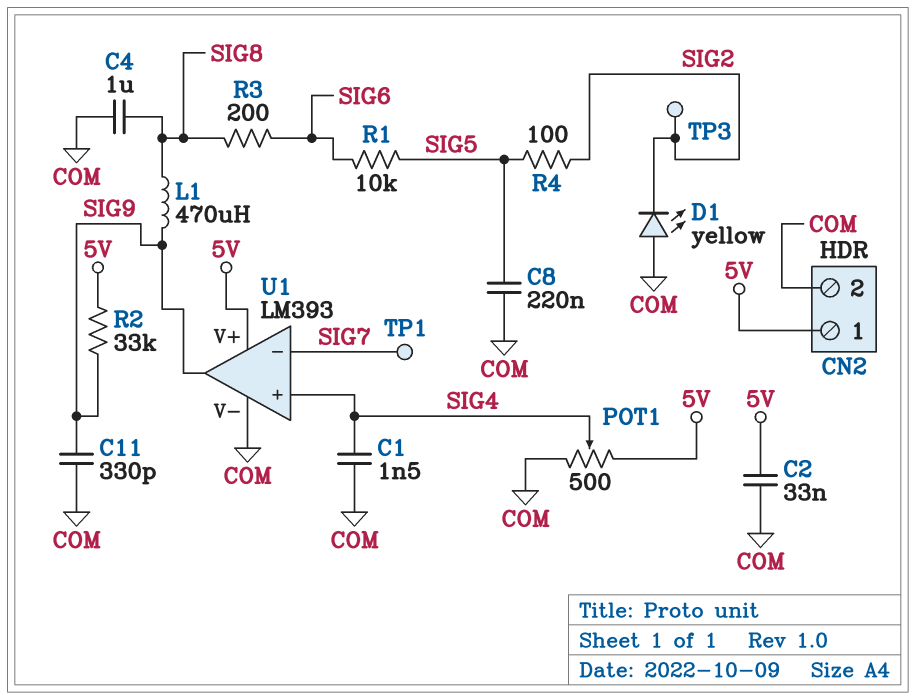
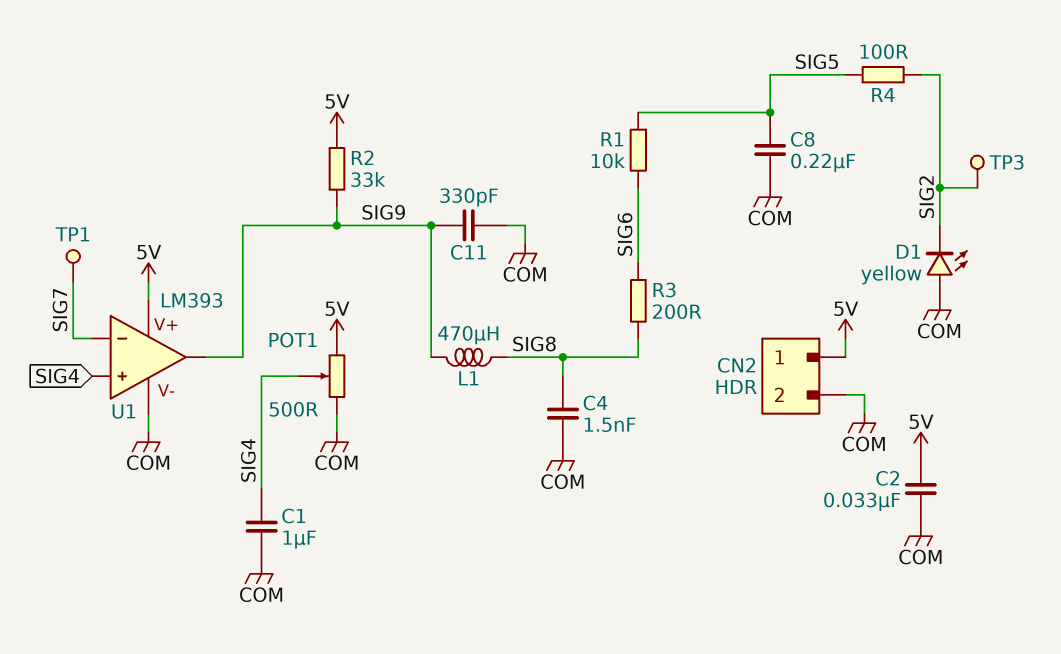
C1: 1.5nF (COM, SIG4) -> 1uF (COM, SIG4)
C4: 1uF (COM, SIG8) -> 1.5nF (COM, SIG8)

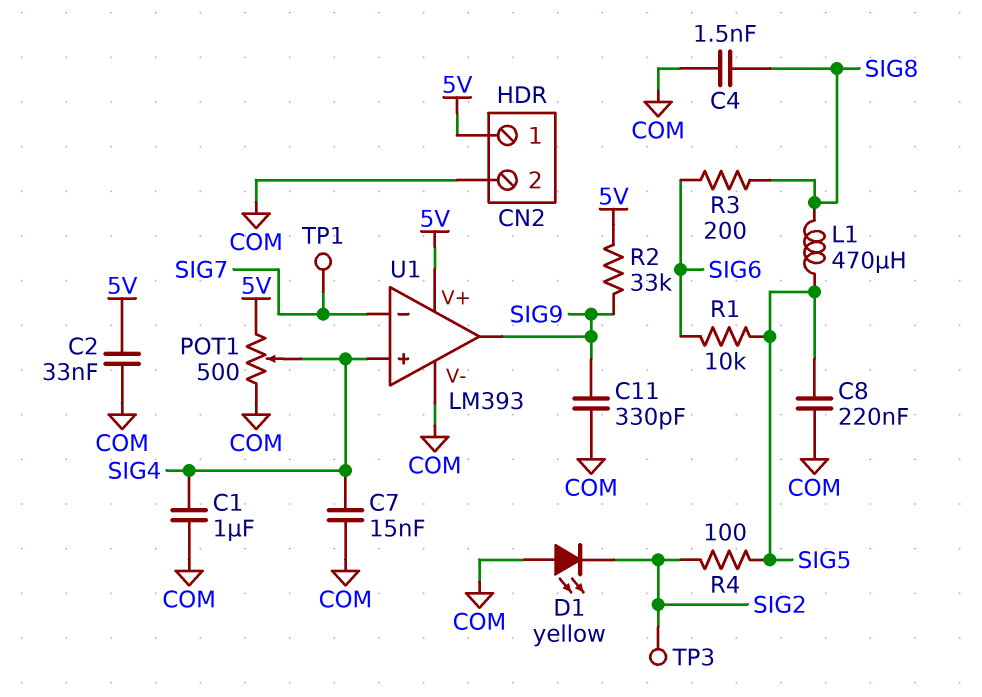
C7: none -> 15nF (COM, SIG4)
L1: 470uH (SIG8, SIG9) -> 470uH (SIG5, SIG8)

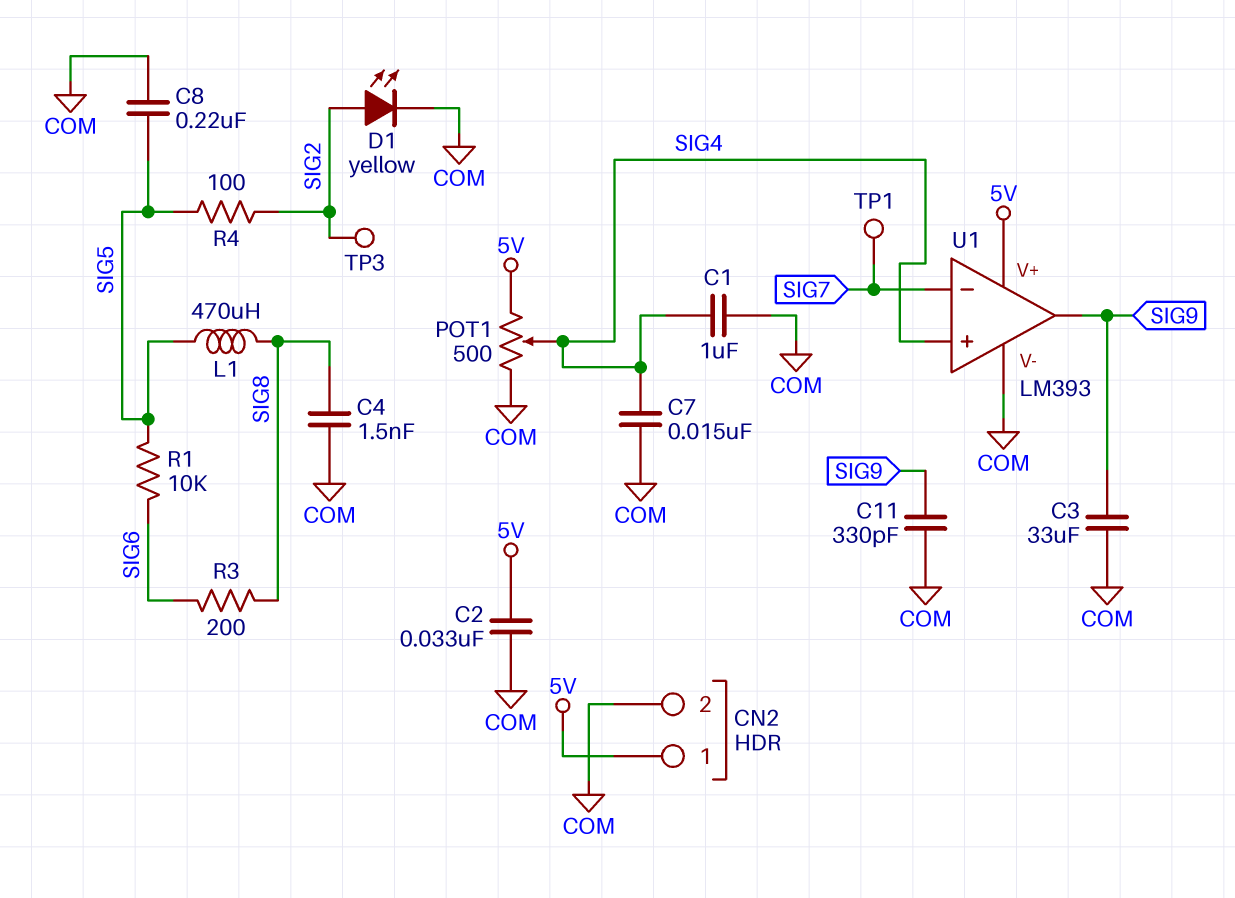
C3: none -> 33uF (COM, SIG9)
D1: LED yellow (A COM, K SIG2) -> LED yellow (A SIG2, K COM)
R2: 33k (5V, SIG9) -> none

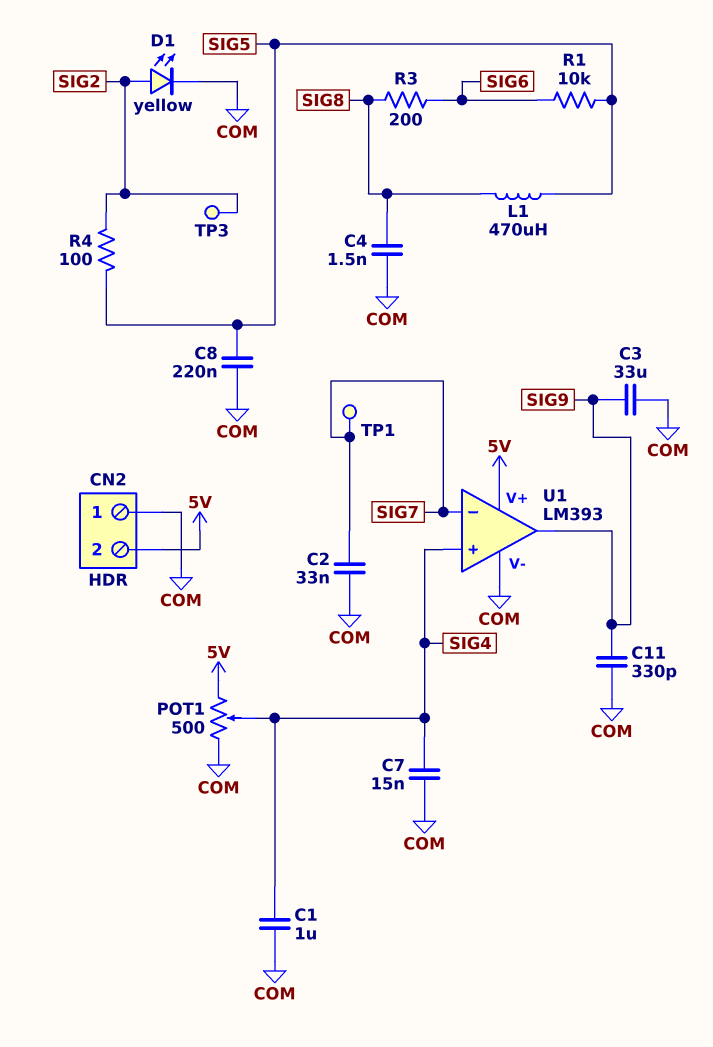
C2: 33nF (5V, COM) -> 33nF (COM, SIG7)
CN2 pin 1: 5V -> COM
CN2 pin 2: COM -> 5V

